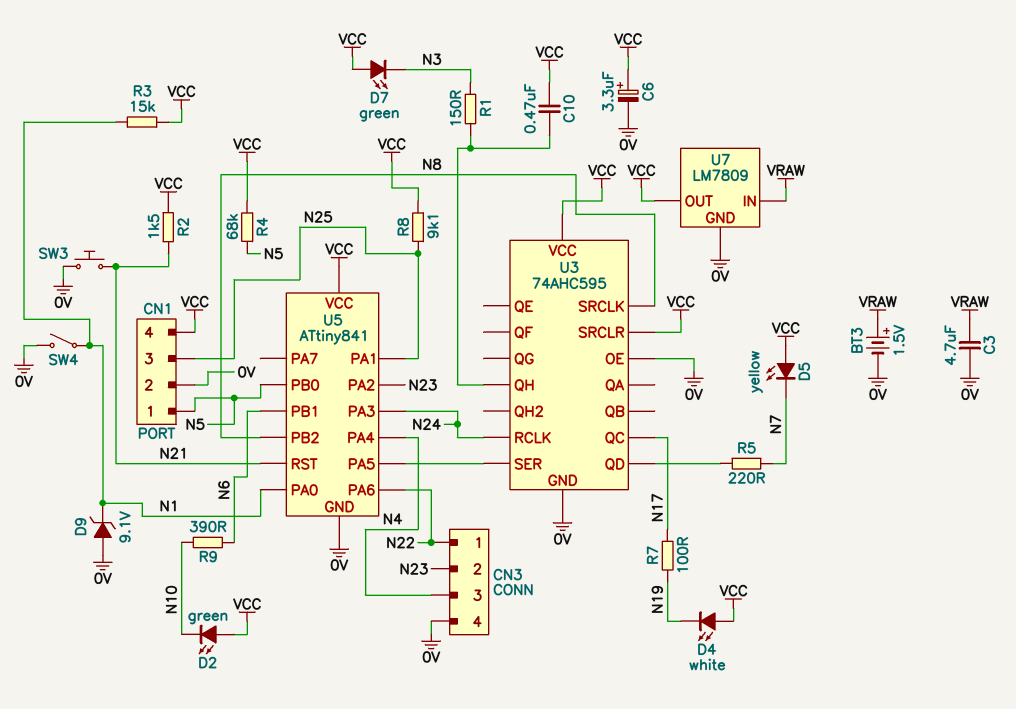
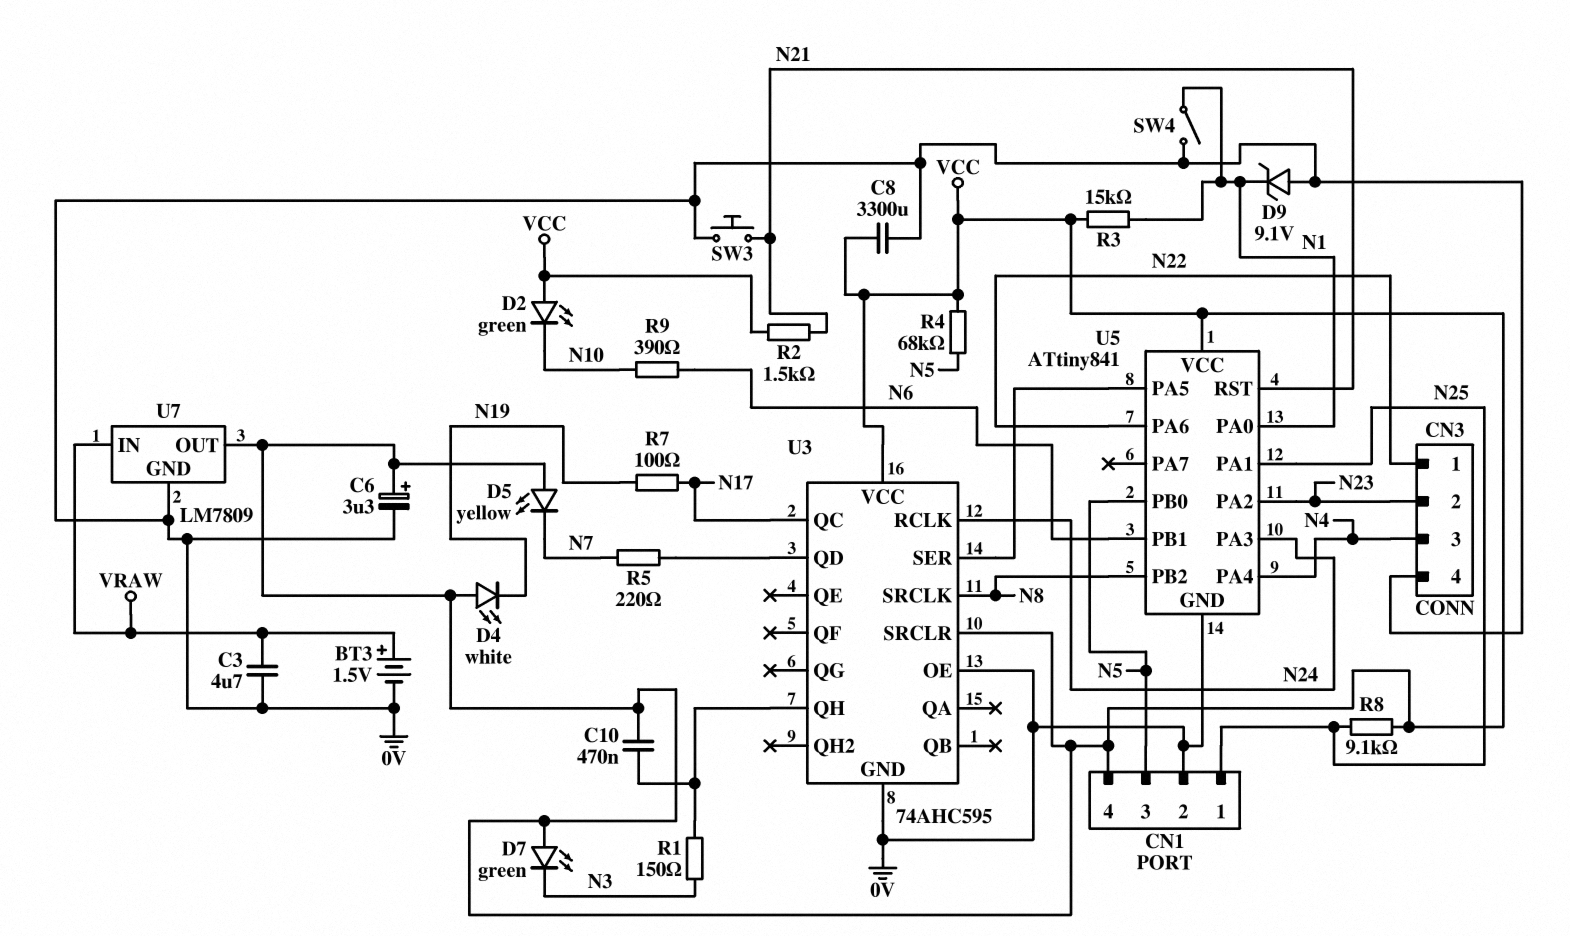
C8: none -> 3300uF (0V, VCC)
CN1 pin 1: N5 -> N25
CN1 pin 3: N25 -> N5

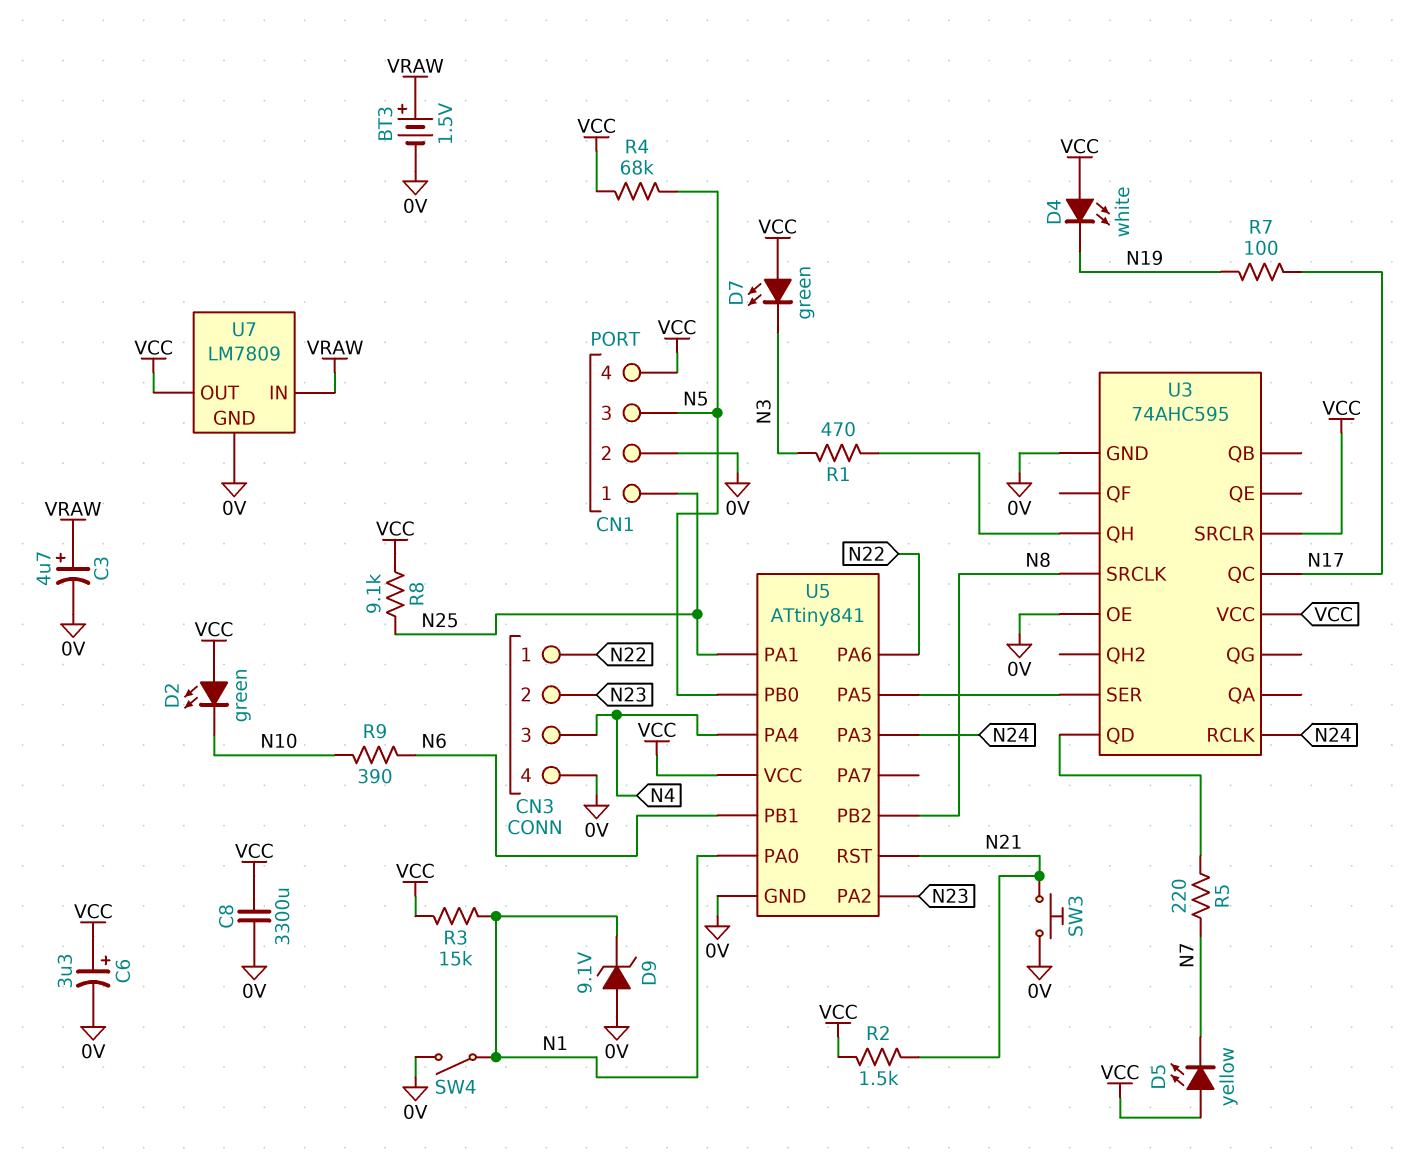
C3: 4.7uF (0V, VRAW) -> 4.7uF (plus VRAW, minus 0V)
C10: 470nF (U3/QH, VCC) -> none
R1: 150 (N3, U3/QH) -> 470 (N3, U3/QH)

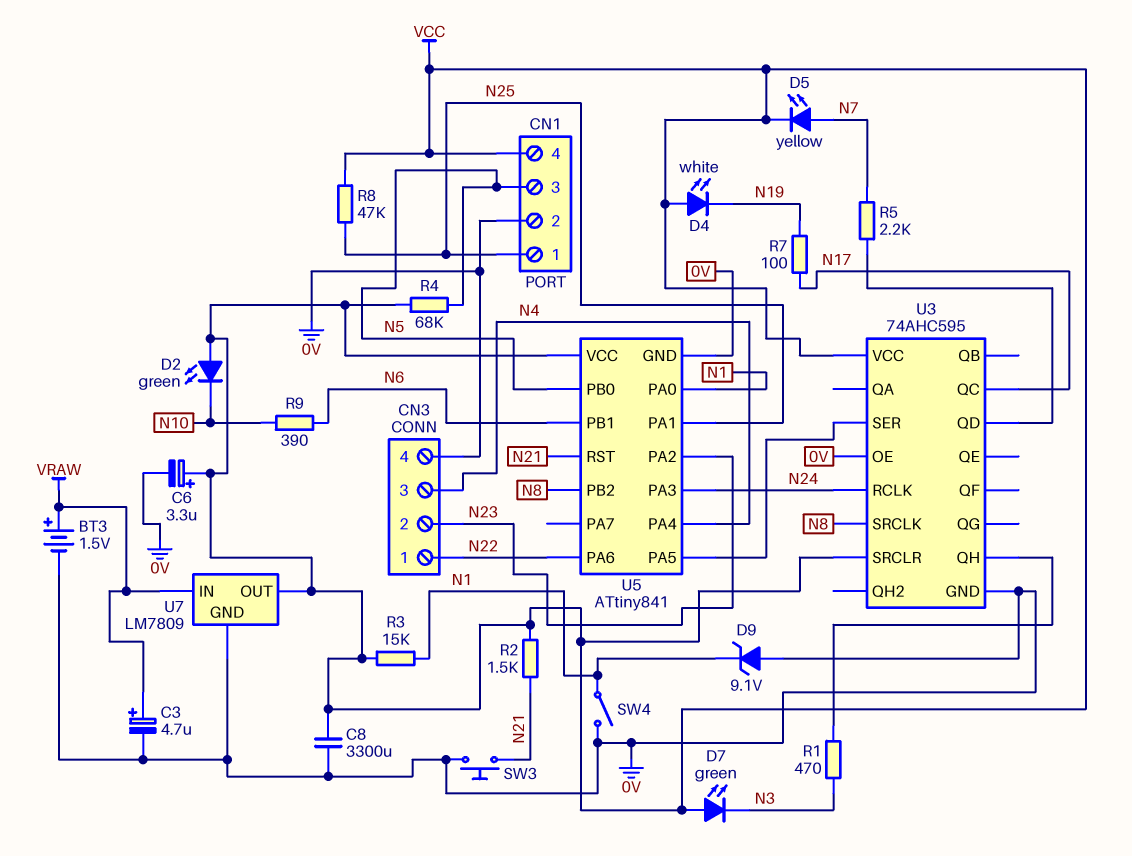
D5: LED yellow (A VCC, K N7) -> LED yellow (A N7, K VCC)
R5: 220 (N7, U3/QD) -> 2.2k (N7, U3/QD)
R8: 9.1k (N25, VCC) -> 47k (N25, VCC)

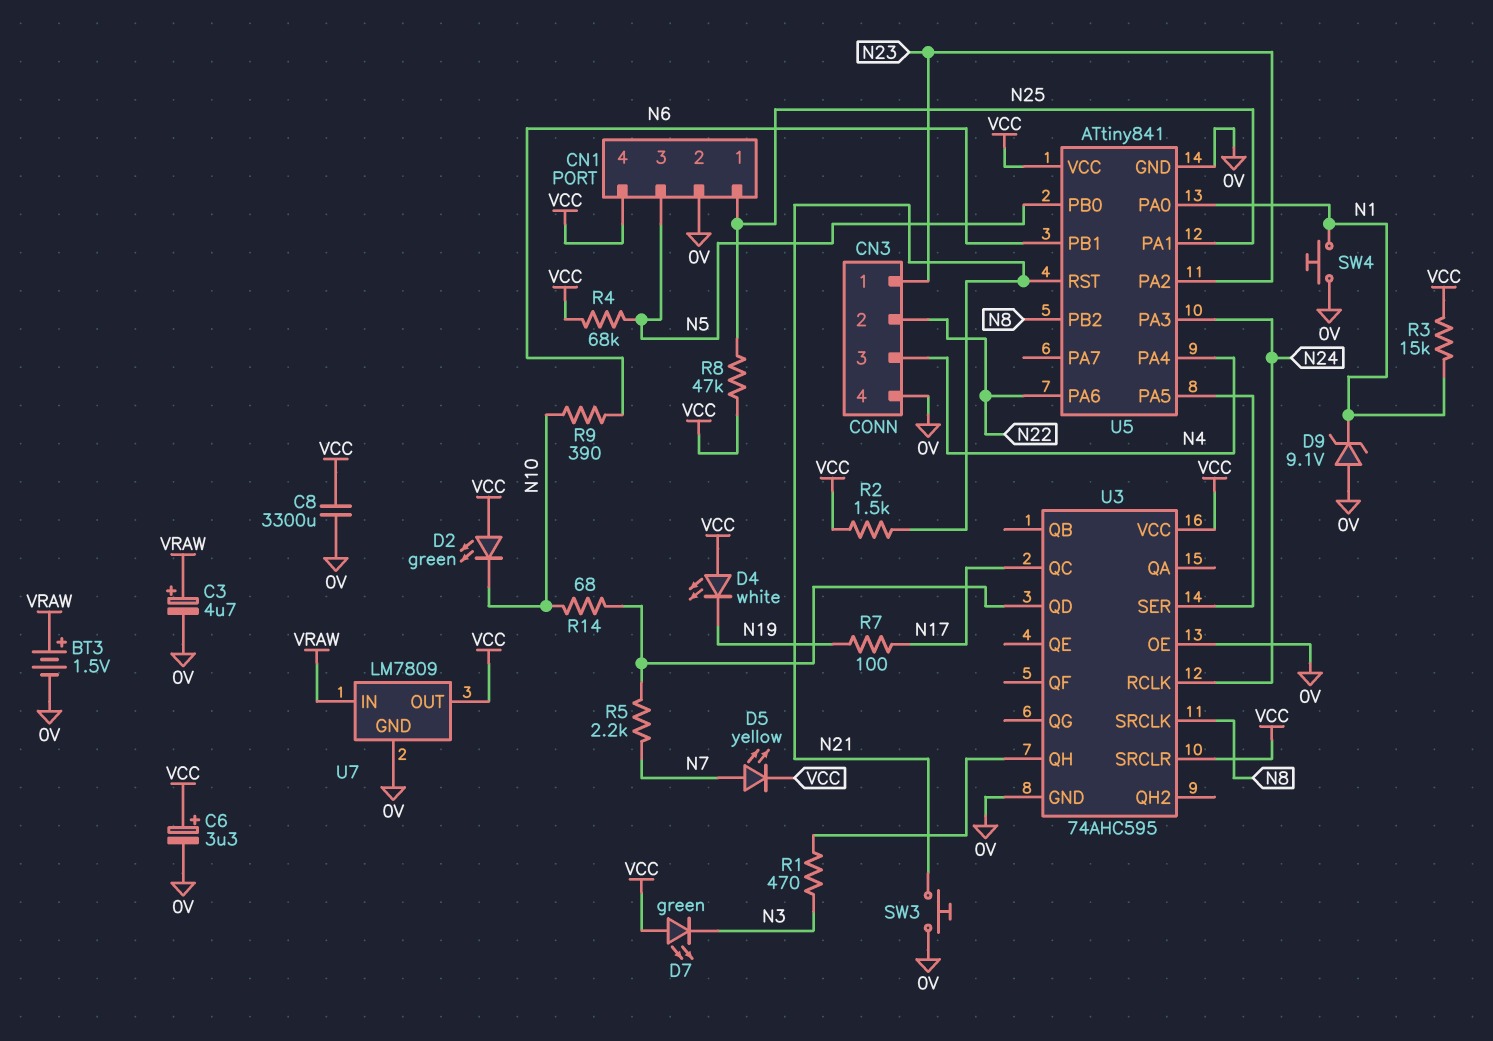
CN3 pin 1: N22 -> N23
CN3 pin 2: N23 -> N22
R14: none -> 68 (N10, U3/QD)
SW4: switch (0V, N1) -> button (0V, N1)

